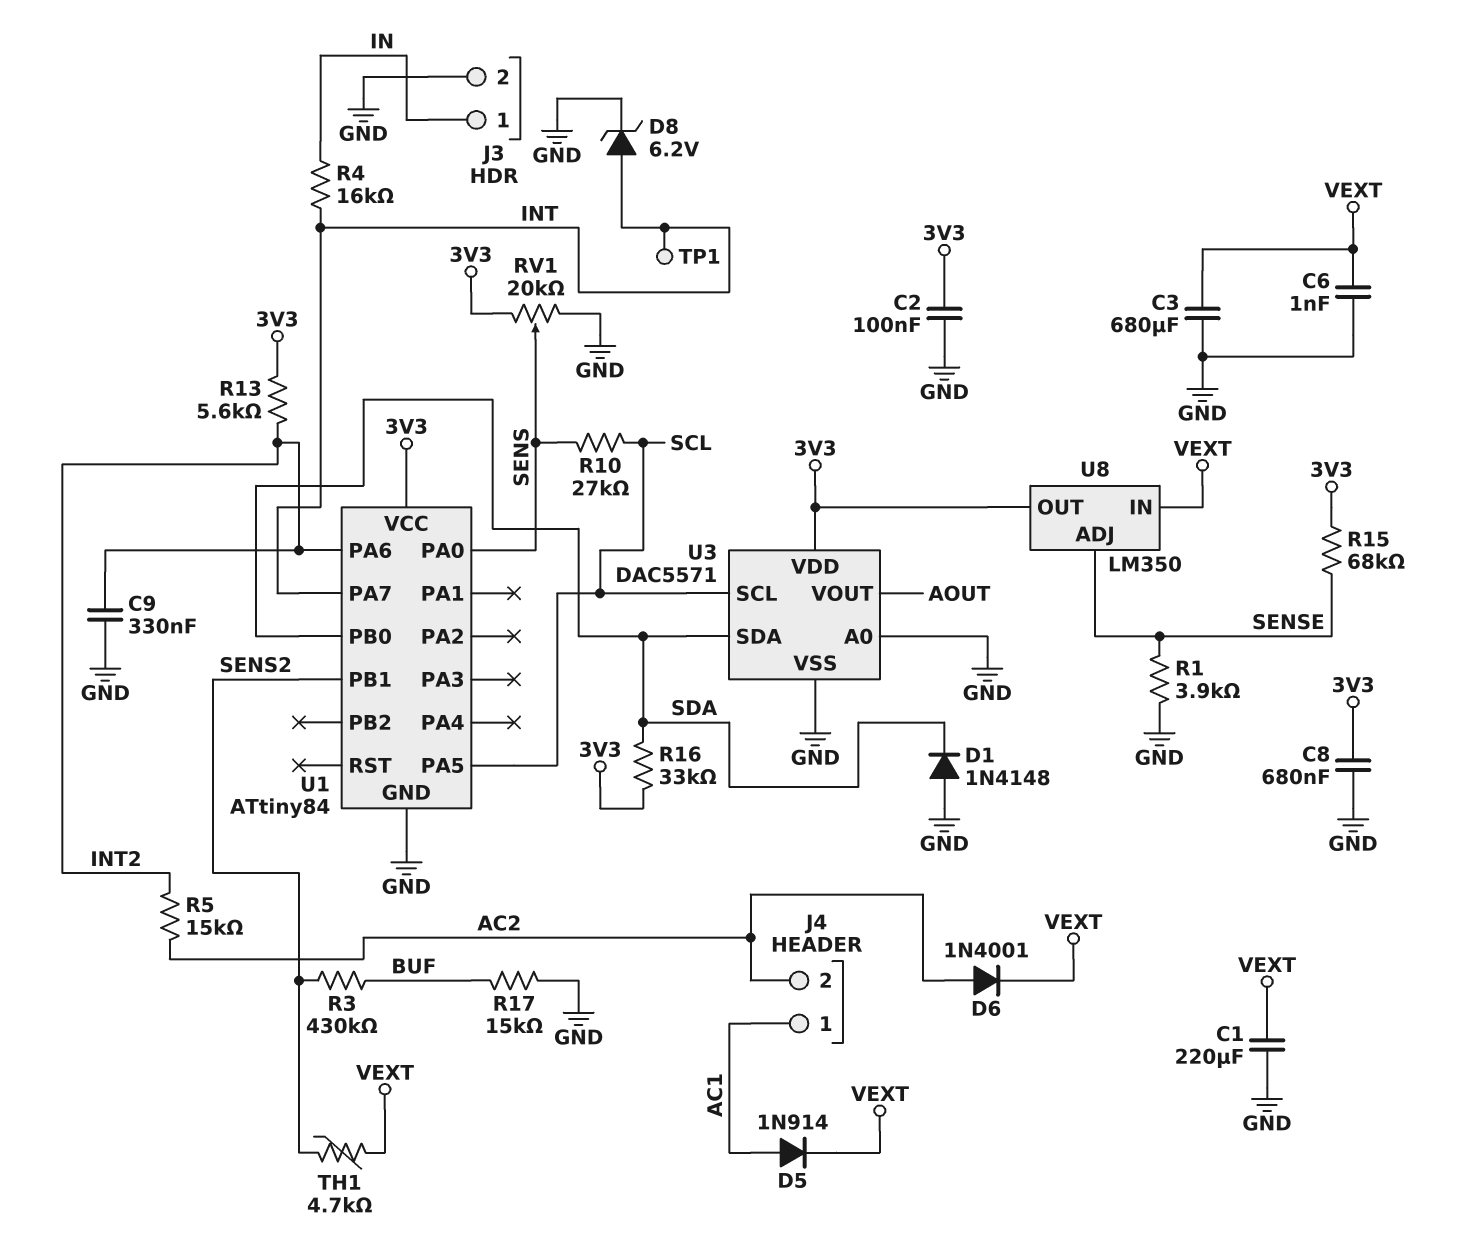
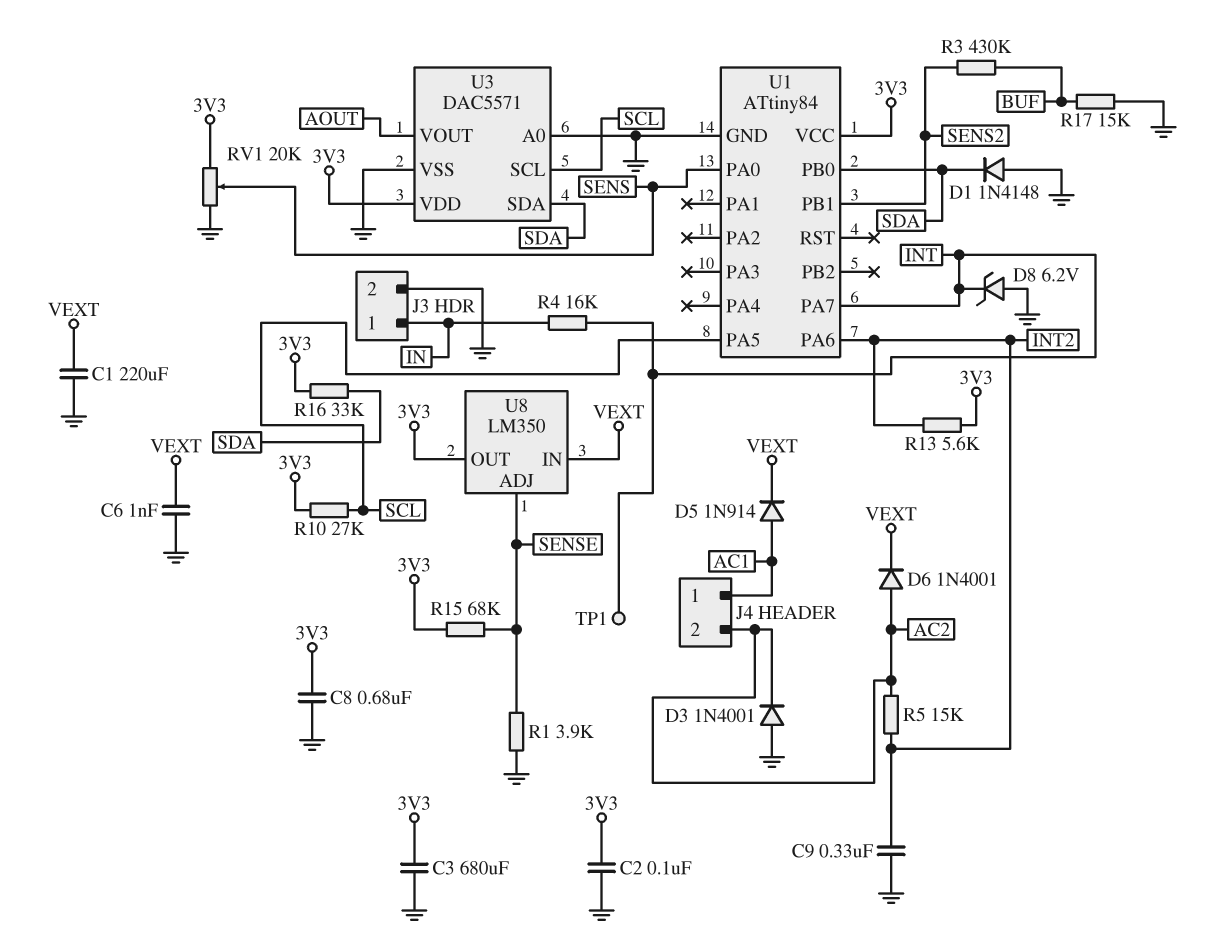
C3: 680uF (GND, VEXT) -> 680uF (3V3, GND)
D3: none -> diode 1N4001 (A GND, K AC2)
D8: zener 6.2V (A INT, K GND) -> zener 6.2V (A GND, K INT)
R10: 27k (SCL, SENS) -> 27k (3V3, SCL)
TH1: 4.7k (SENS2, VEXT) -> none

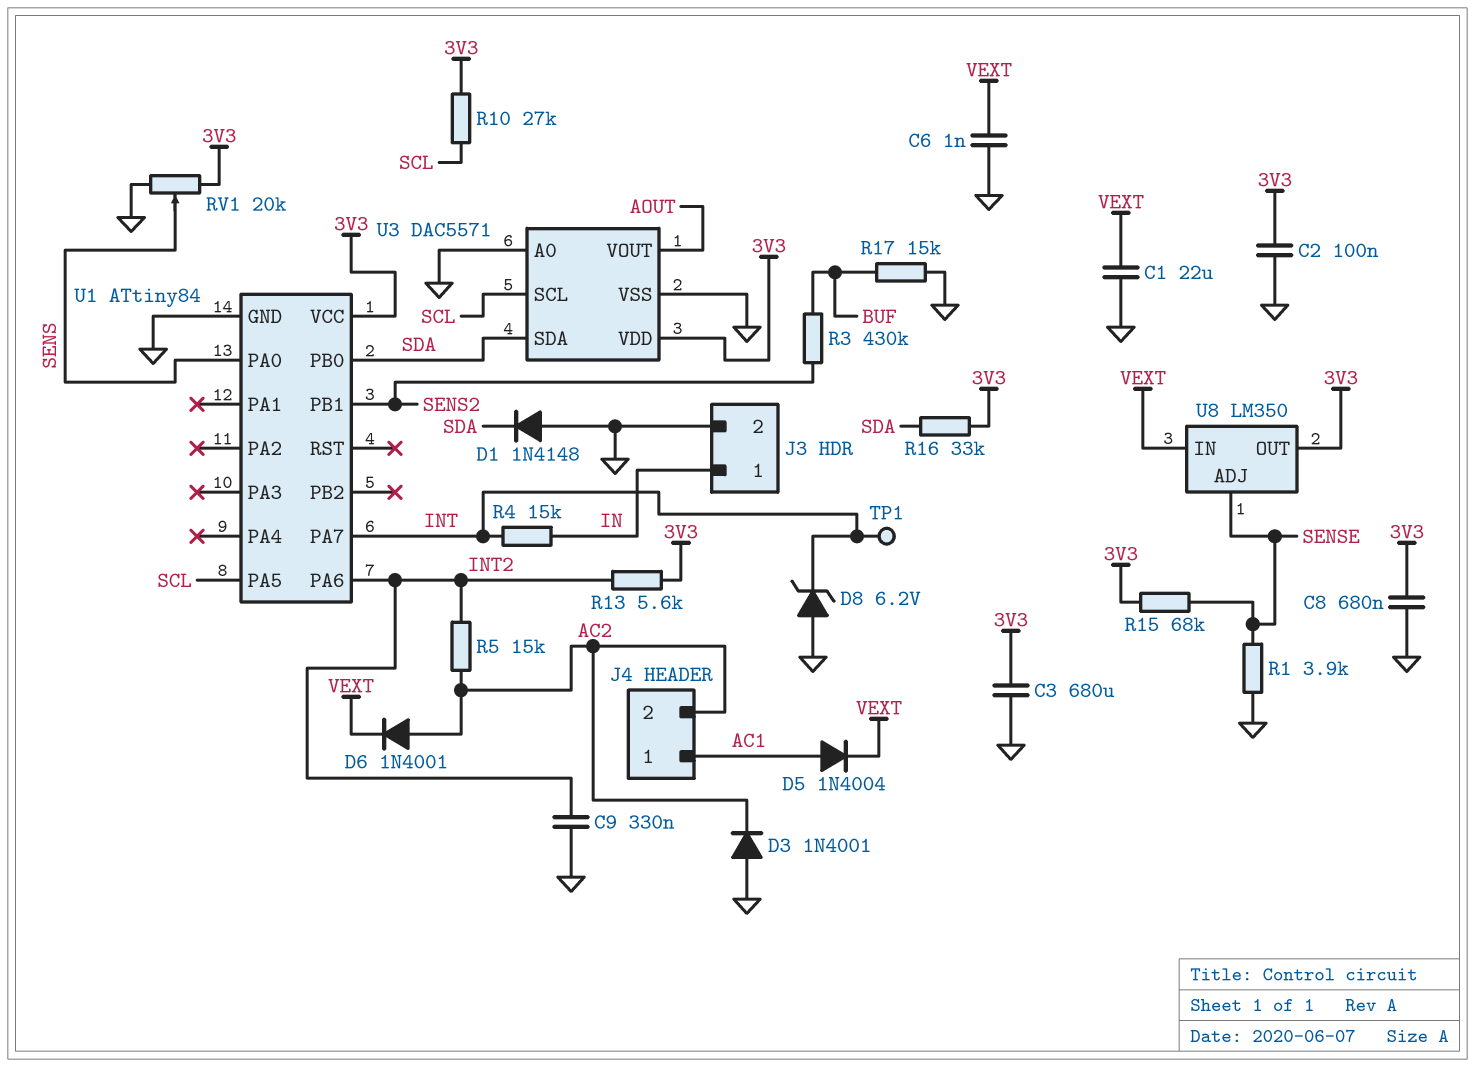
C1: 220uF (GND, VEXT) -> 22uF (GND, VEXT)
D5: diode 1N914 (A AC1, K VEXT) -> diode 1N4004 (A AC1, K VEXT)
R4: 16k (IN, INT) -> 15k (IN, INT)

